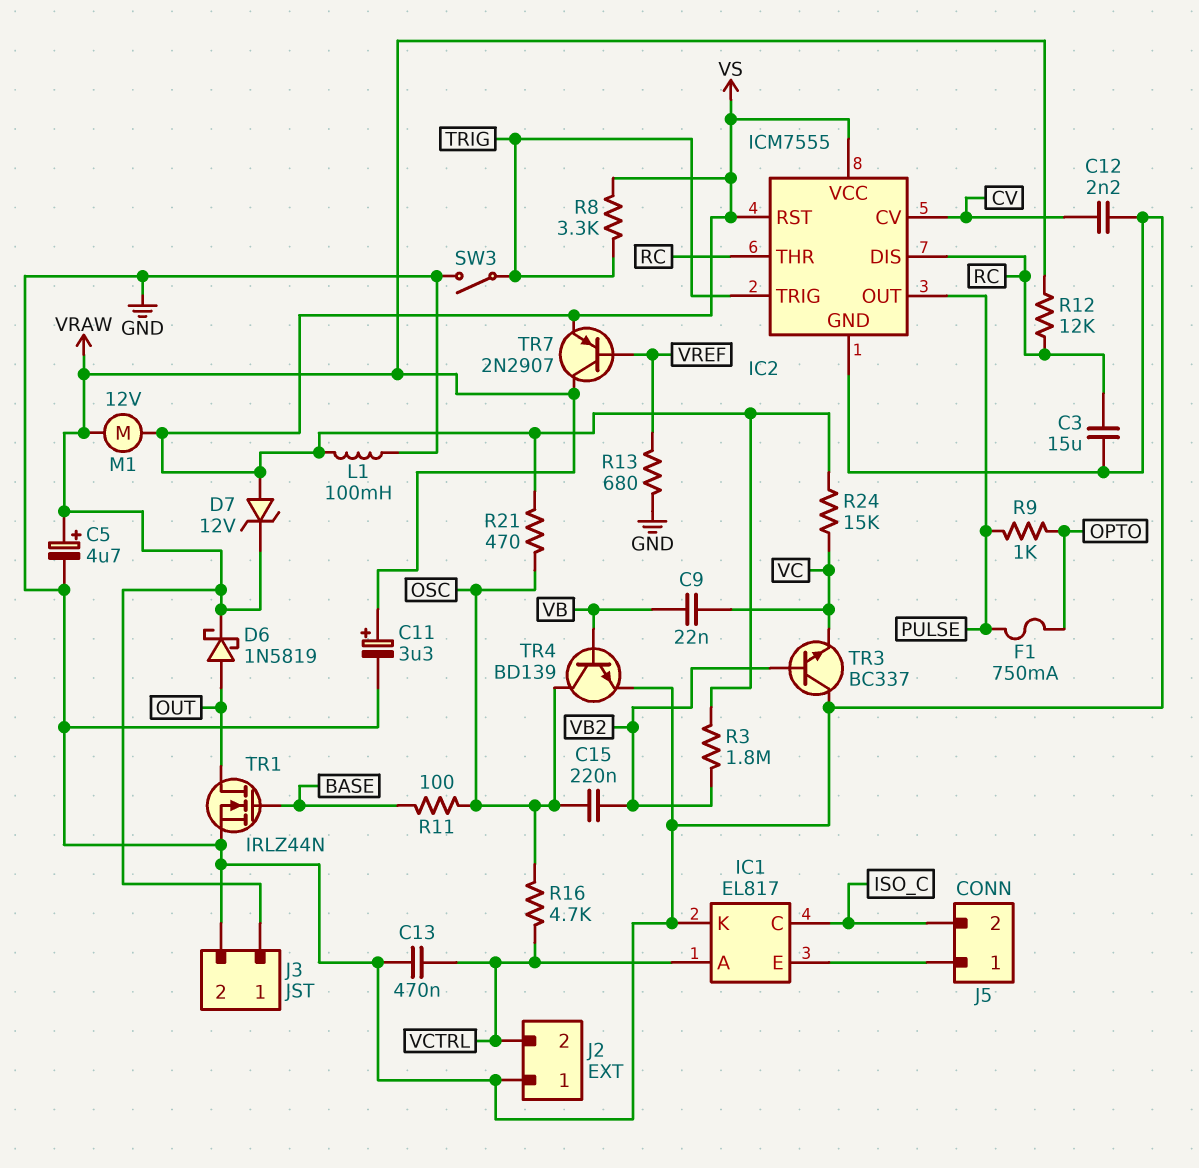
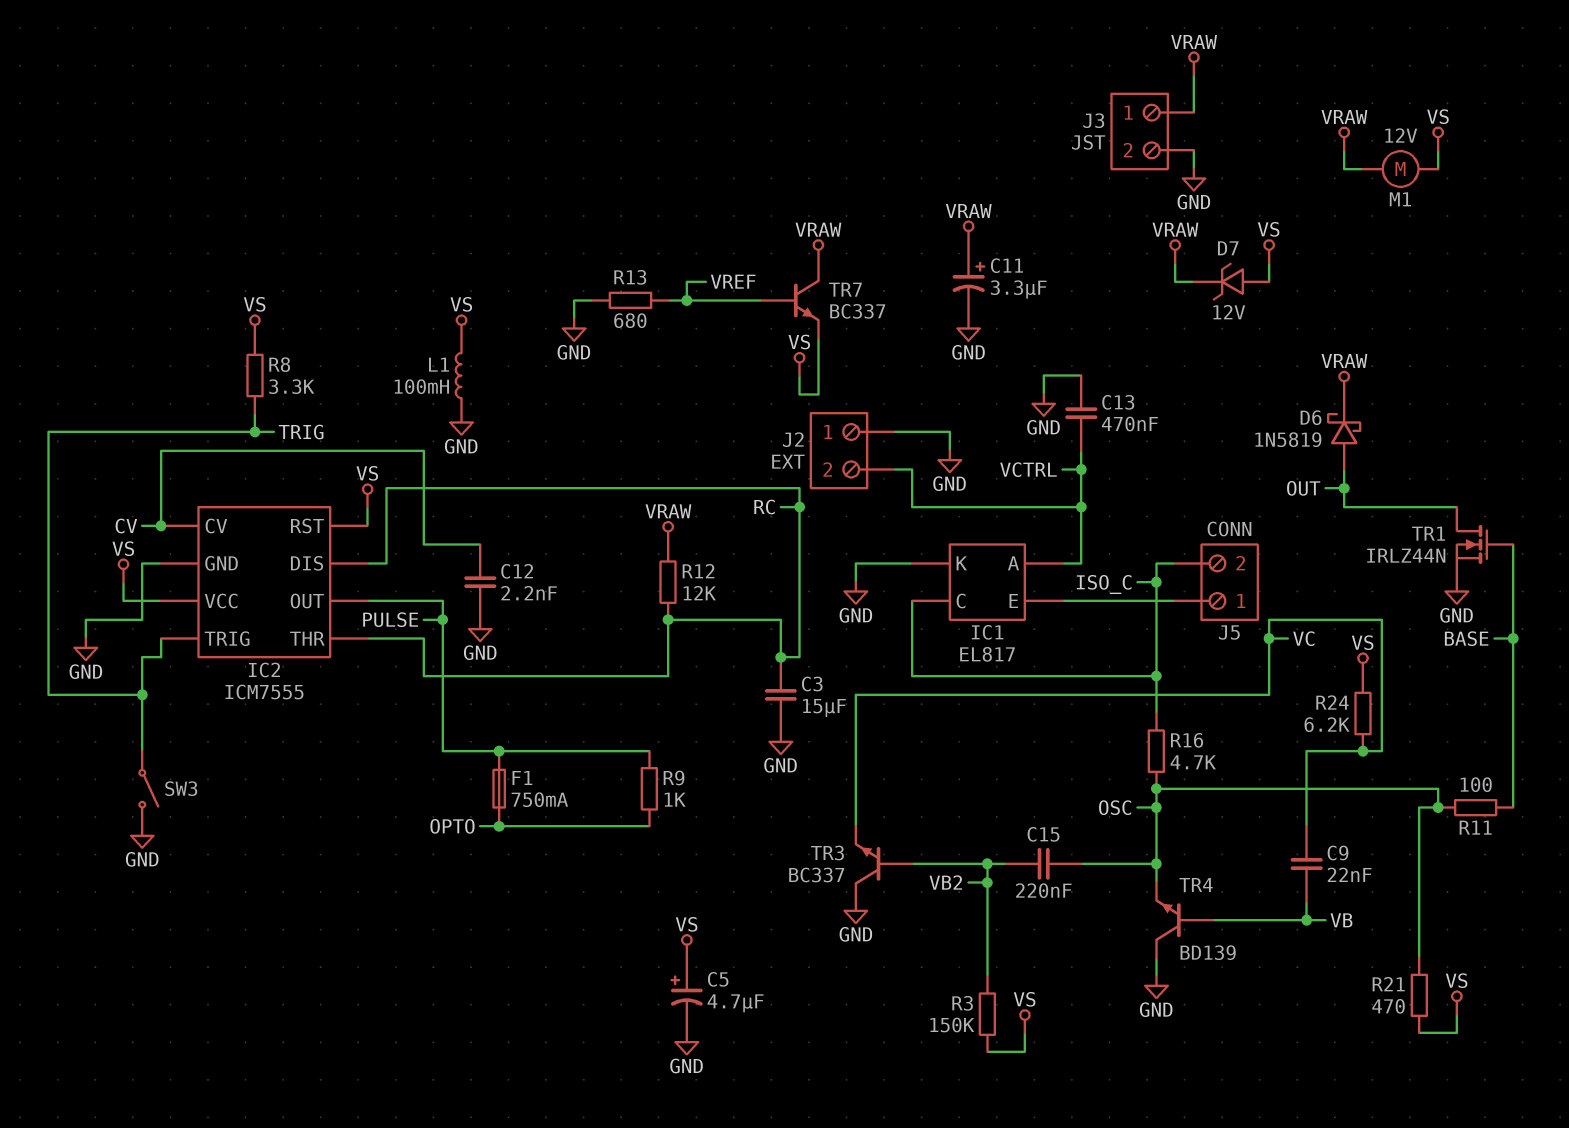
C5: 4.7uF (plus VRAW, minus GND) -> 4.7uF (plus VS, minus GND)
R3: 1.8M (VB2, VS) -> 150k (VB2, VS)
R16: 4.7k (OSC, VCTRL) -> 4.7k (ISO_C, OSC)
R24: 15k (VC, VS) -> 6.2k (VC, VS)
TR4: NPN BD139 (B VB, C OSC, E GND) -> NPN BD139 (B VB, C GND, E OSC)
TR7: PNP 2N2907 (B VREF, C VRAW, E VS) -> NPN BC337 (B VREF, C VRAW, E VS)

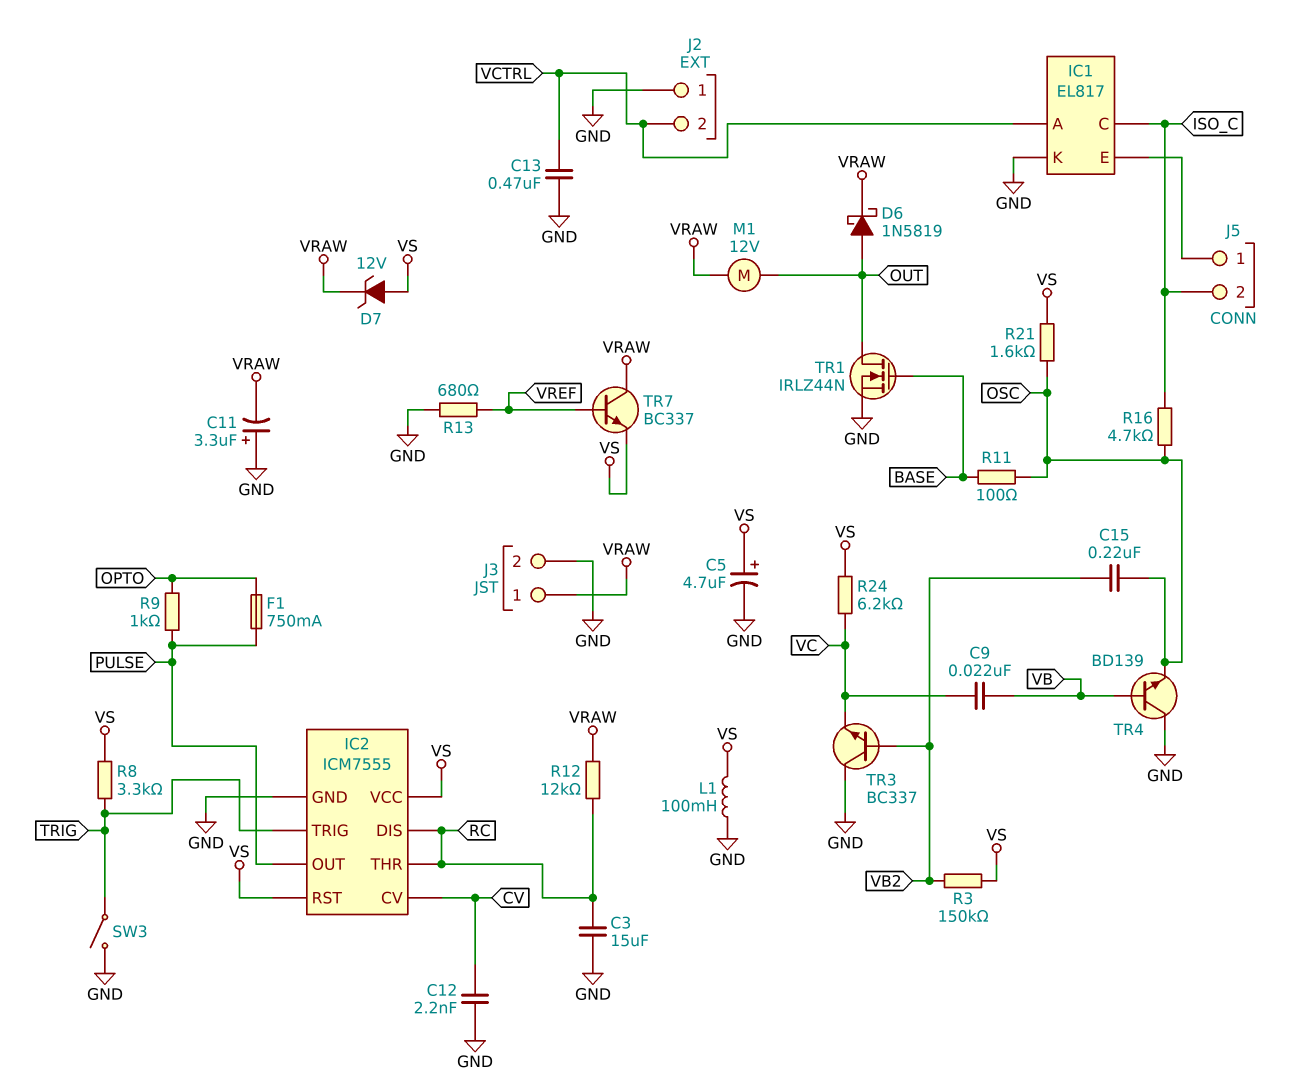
C11: 3.3uF (plus VRAW, minus GND) -> 3.3uF (plus GND, minus VRAW)
M1: motor 12V (VRAW, VS) -> motor 12V (OUT, VRAW)
R21: 470 (OSC, VS) -> 1.6k (OSC, VS)

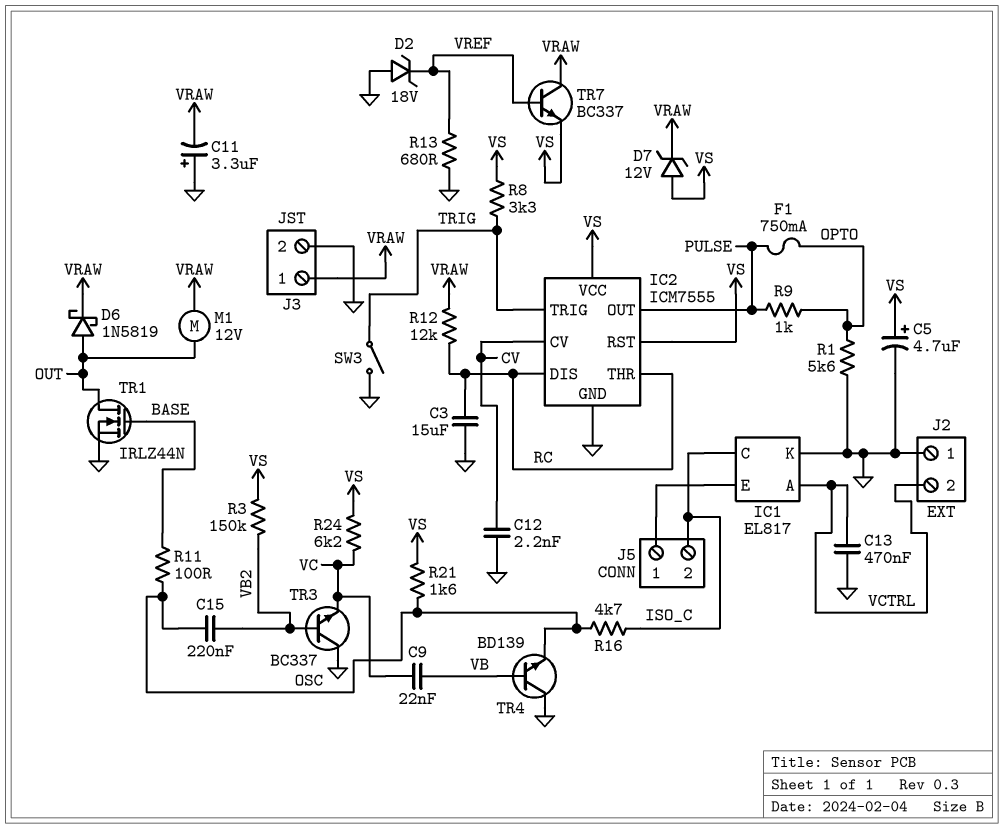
D2: none -> zener 18V (A GND, K VREF)
L1: 100mH (GND, VS) -> none
R1: none -> 5.6k (GND, OPTO)

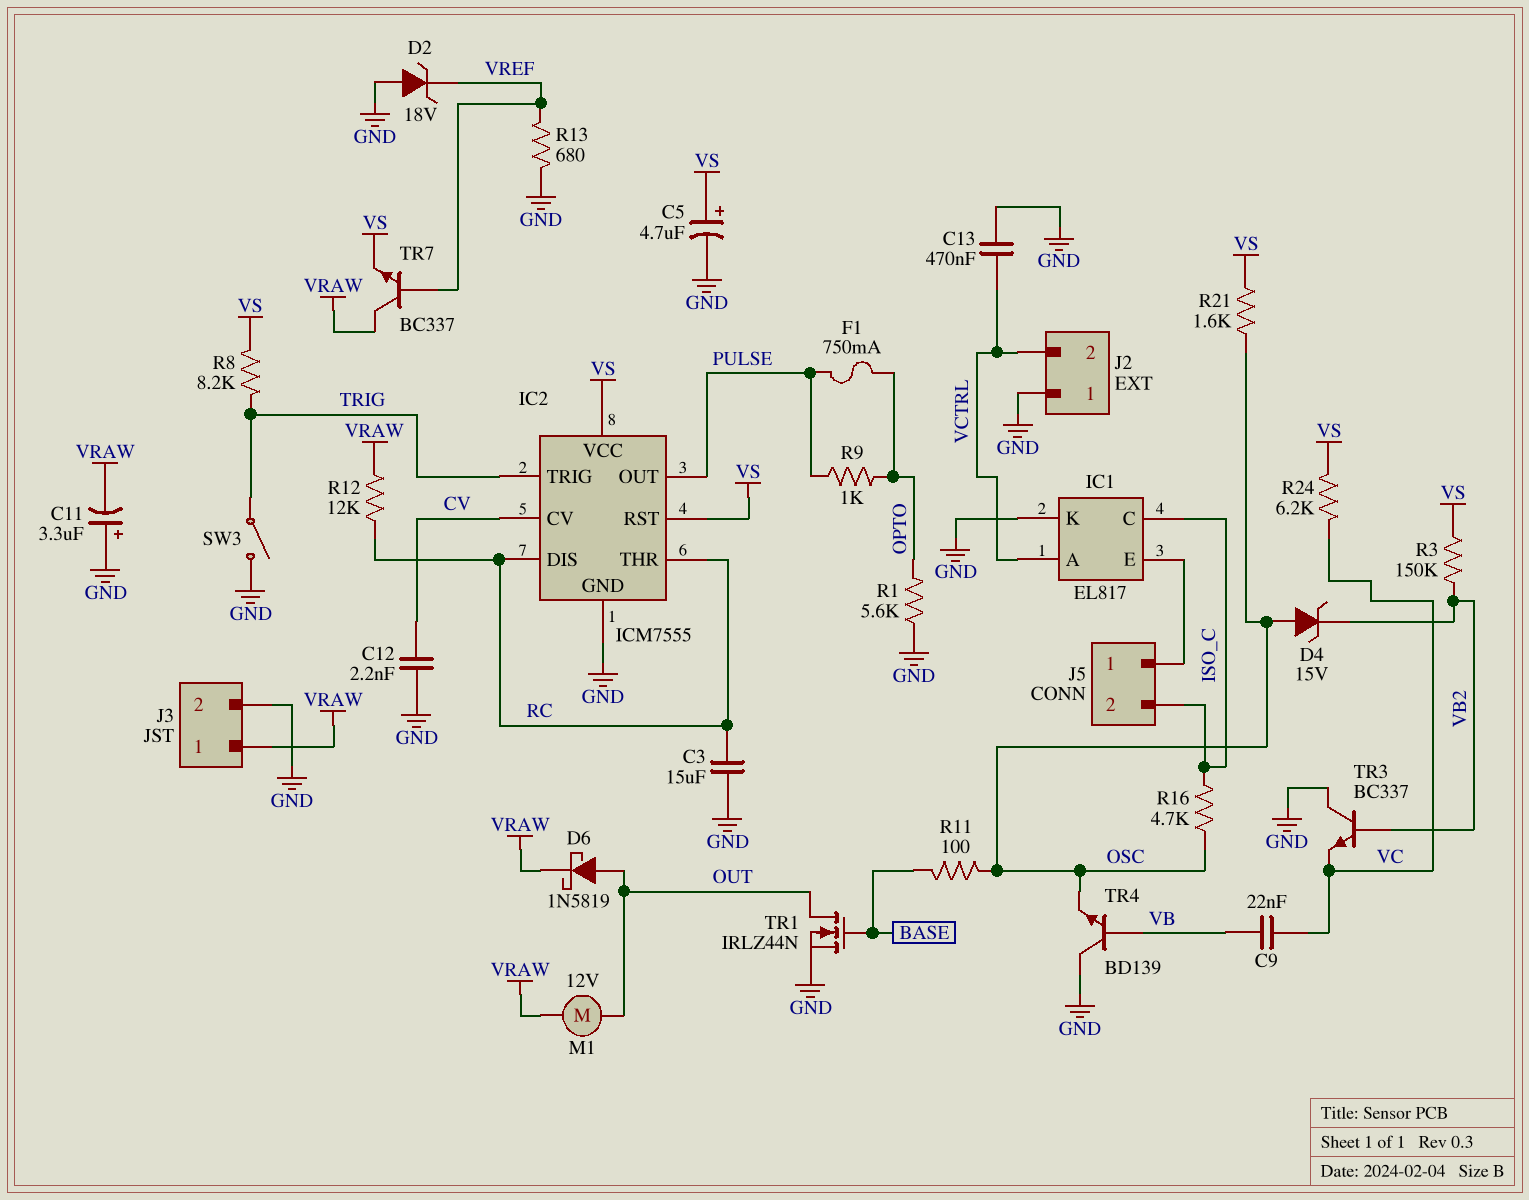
C15: 220nF (OSC, VB2) -> none
D4: none -> zener 15V (A OSC, K VB2)
D7: zener 12V (A VS, K VRAW) -> none
R8: 3.3k (TRIG, VS) -> 8.2k (TRIG, VS)

